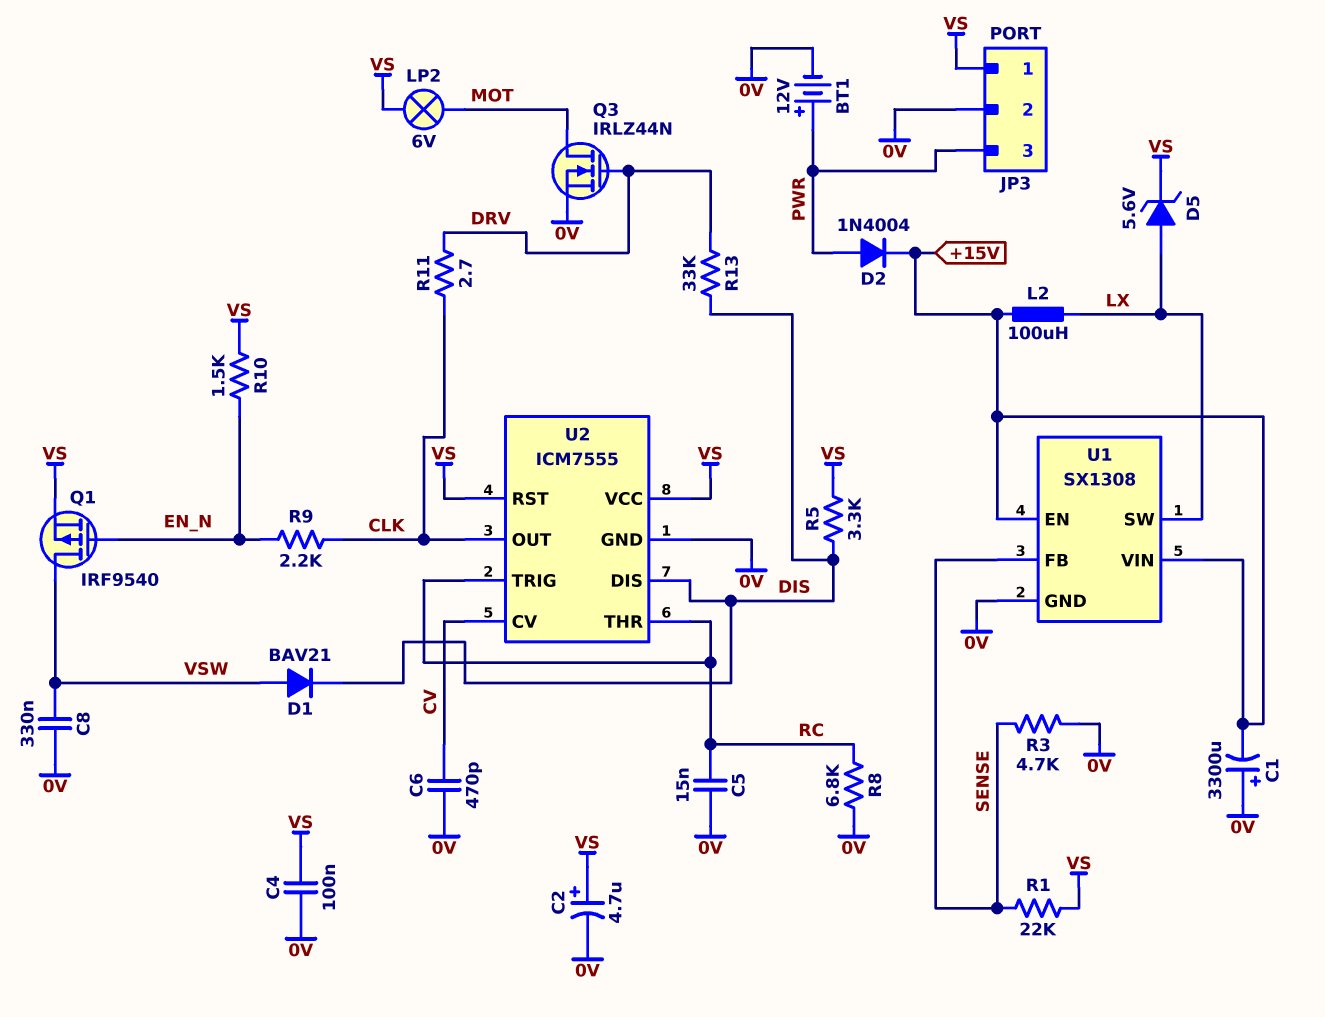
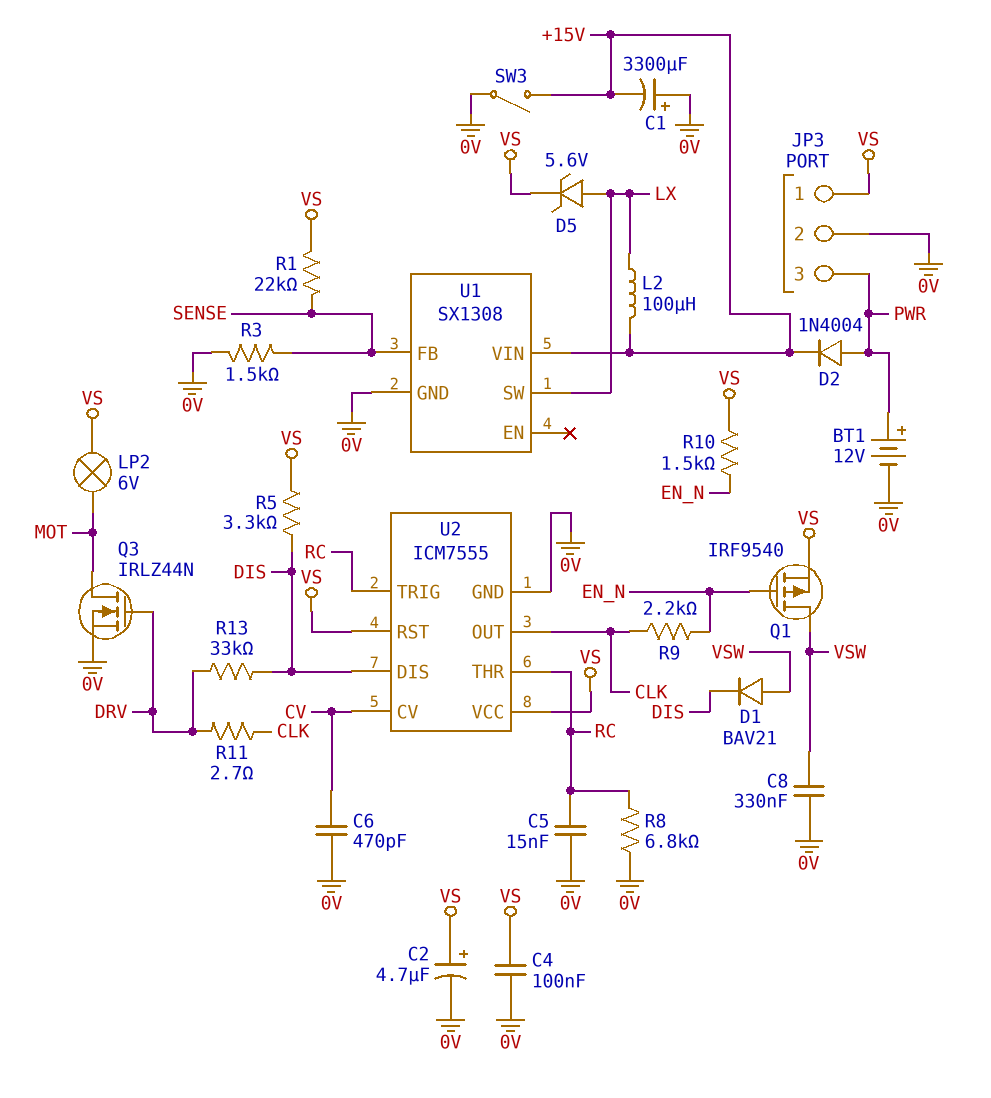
R3: 4.7k (0V, SENSE) -> 1.5k (0V, SENSE)
SW3: none -> switch (+15V, 0V)
U1 pin EN: +15V -> none

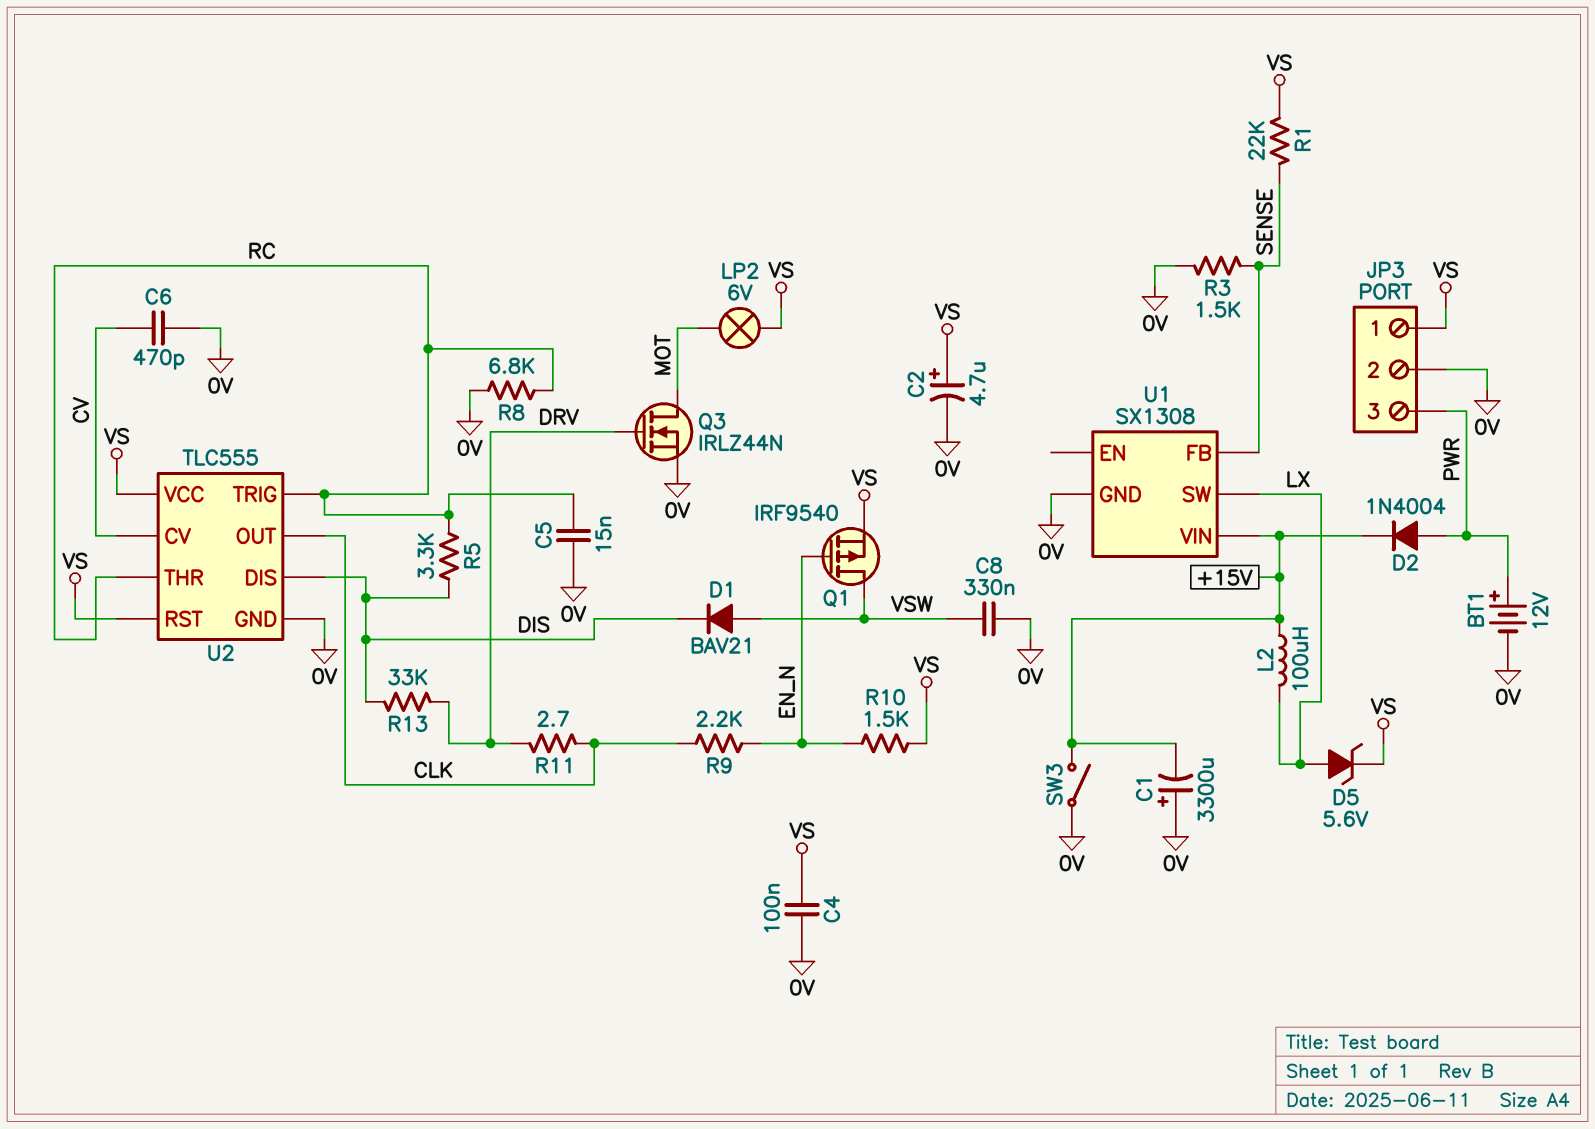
R5: 3.3k (DIS, VS) -> 3.3k (DIS, RC)
U2: ICM7555 -> TLC555

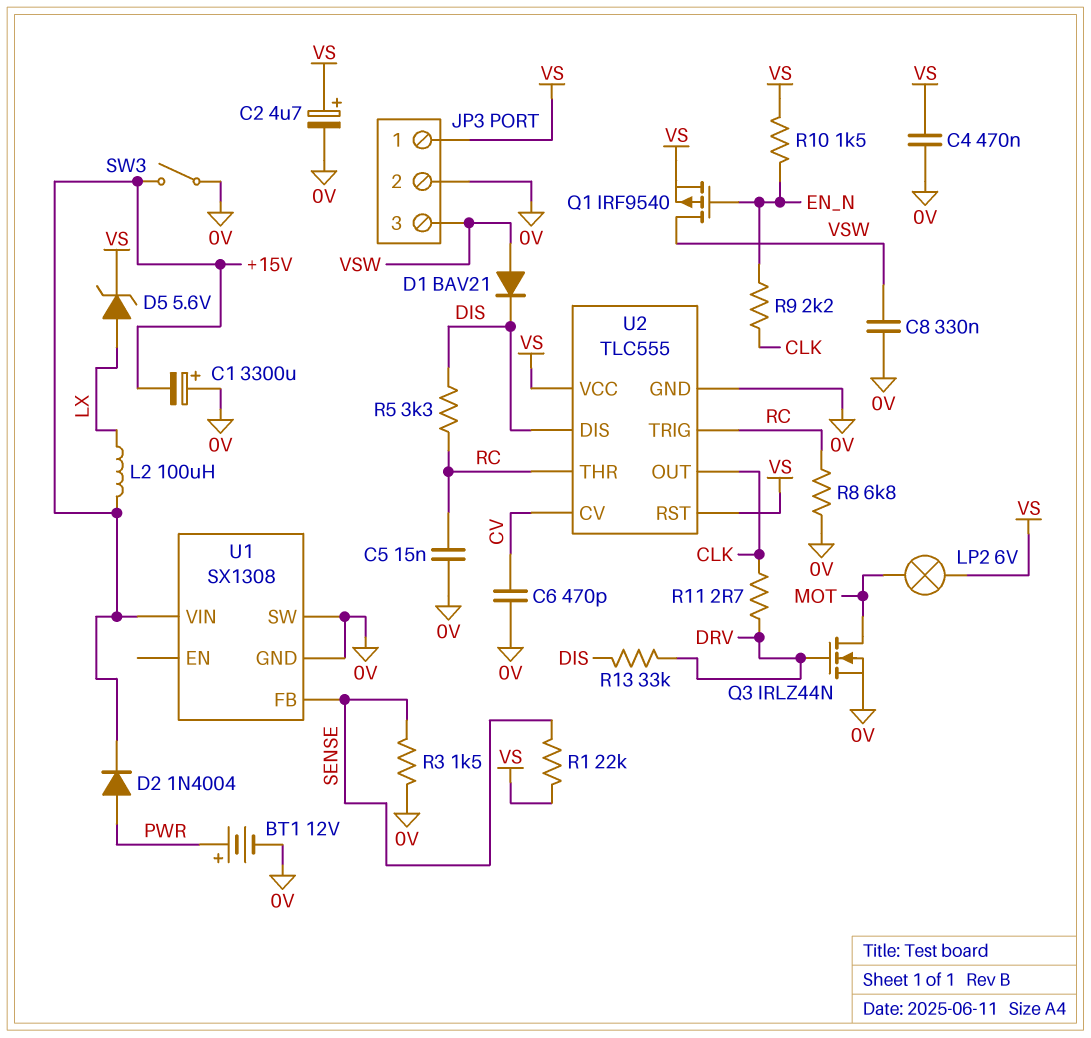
C4: 100nF (0V, VS) -> 470nF (0V, VS)
JP3 pin 3: PWR -> VSW
U1 pin SW: LX -> 0V

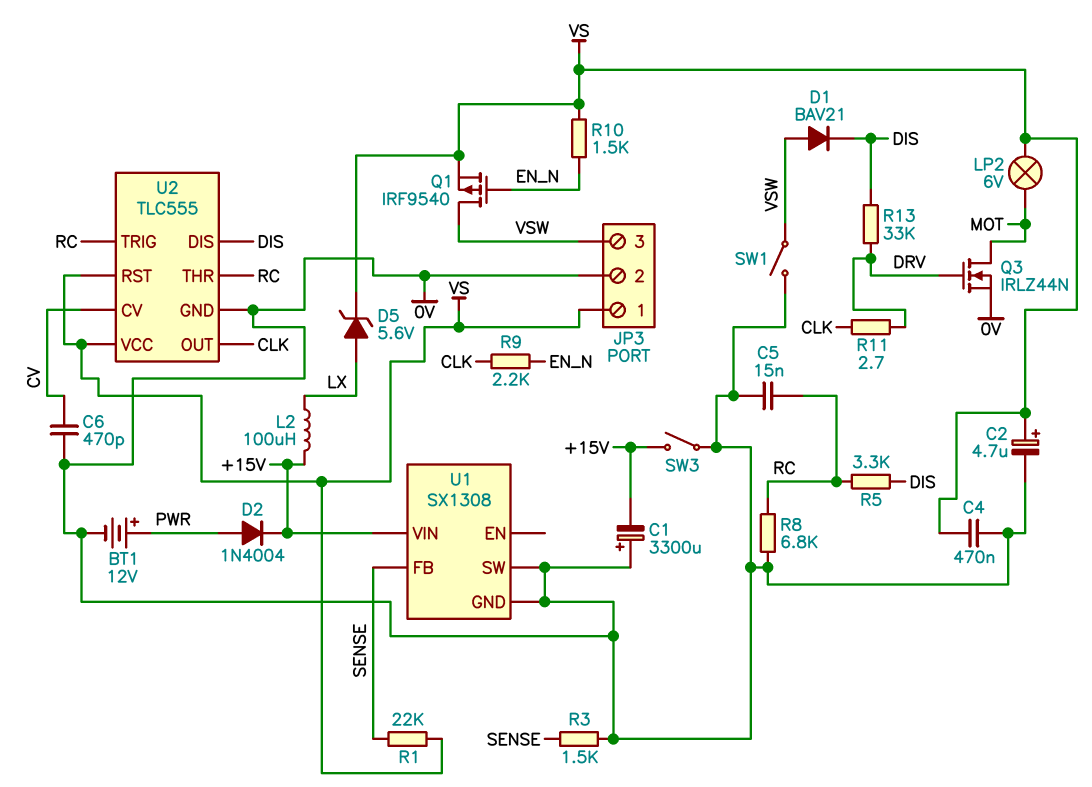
C8: 330nF (0V, VSW) -> none
SW1: none -> switch (0V, VSW)

